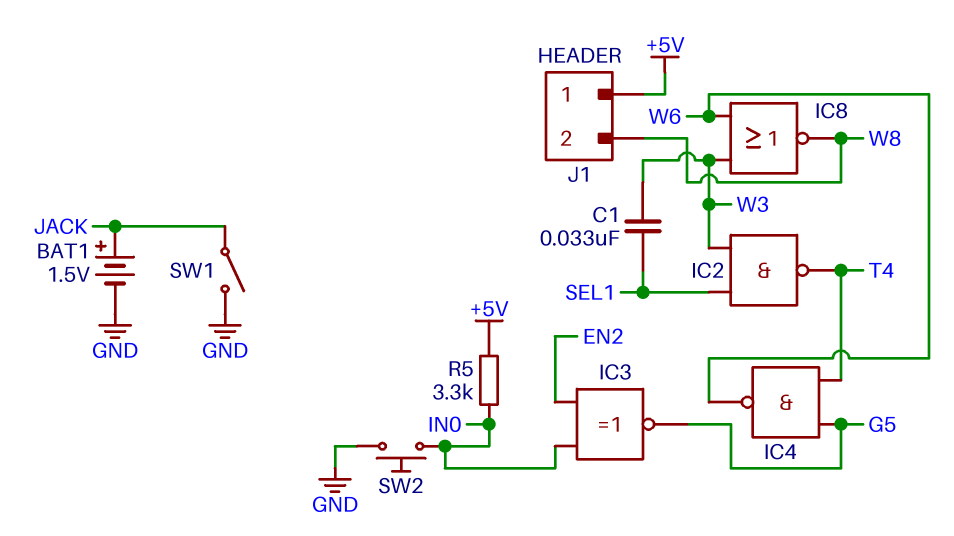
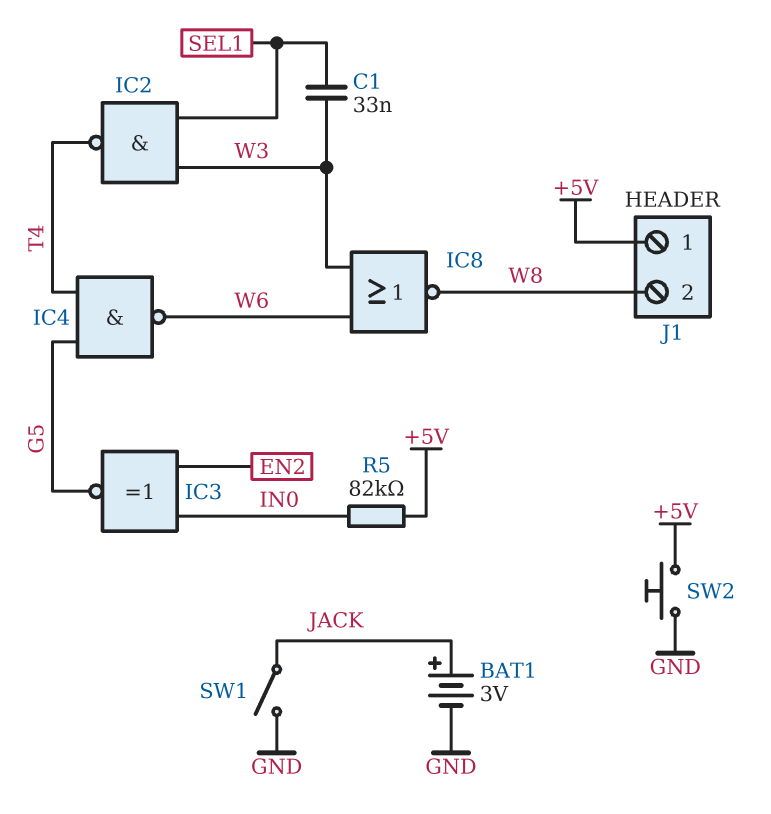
BAT1: 1.5V (plus JACK, minus GND) -> 3V (plus JACK, minus GND)
R5: 3.3k (+5V, IN0) -> 82k (+5V, IN0)
SW2: button (GND, IN0) -> button (+5V, GND)

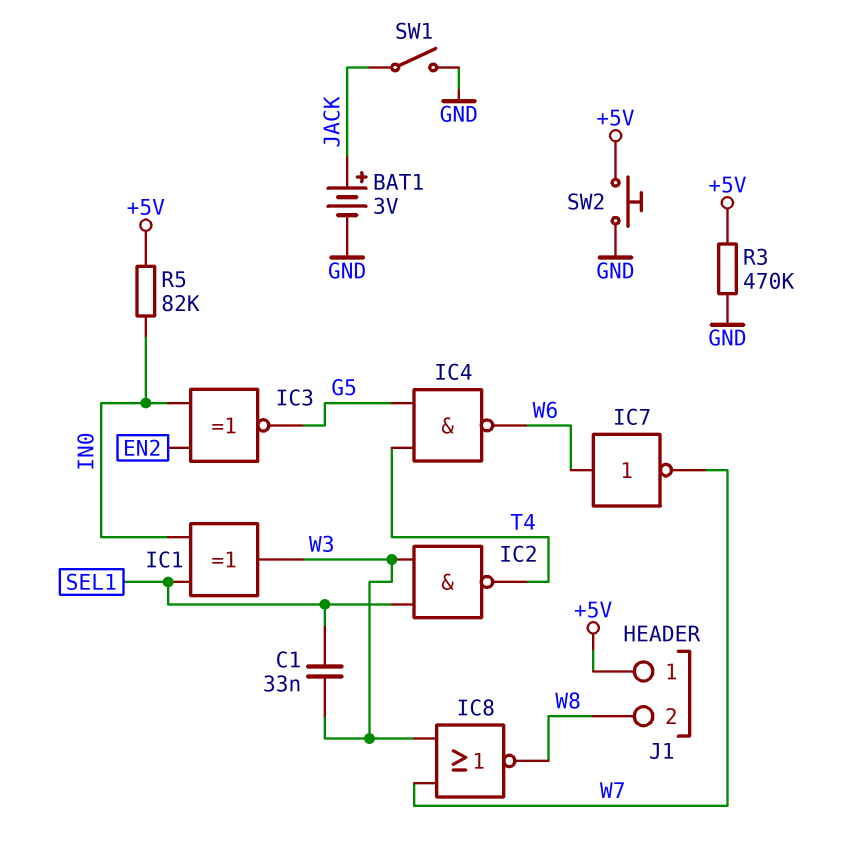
IC1: none -> XOR (in IN0, in SEL1, out W3)
IC7: none -> NOT (in W6, out W7)
IC8: NOR (in W3, in W6, out W8) -> NOR (in W3, in W7, out W8)
R3: none -> 470k (+5V, GND)

